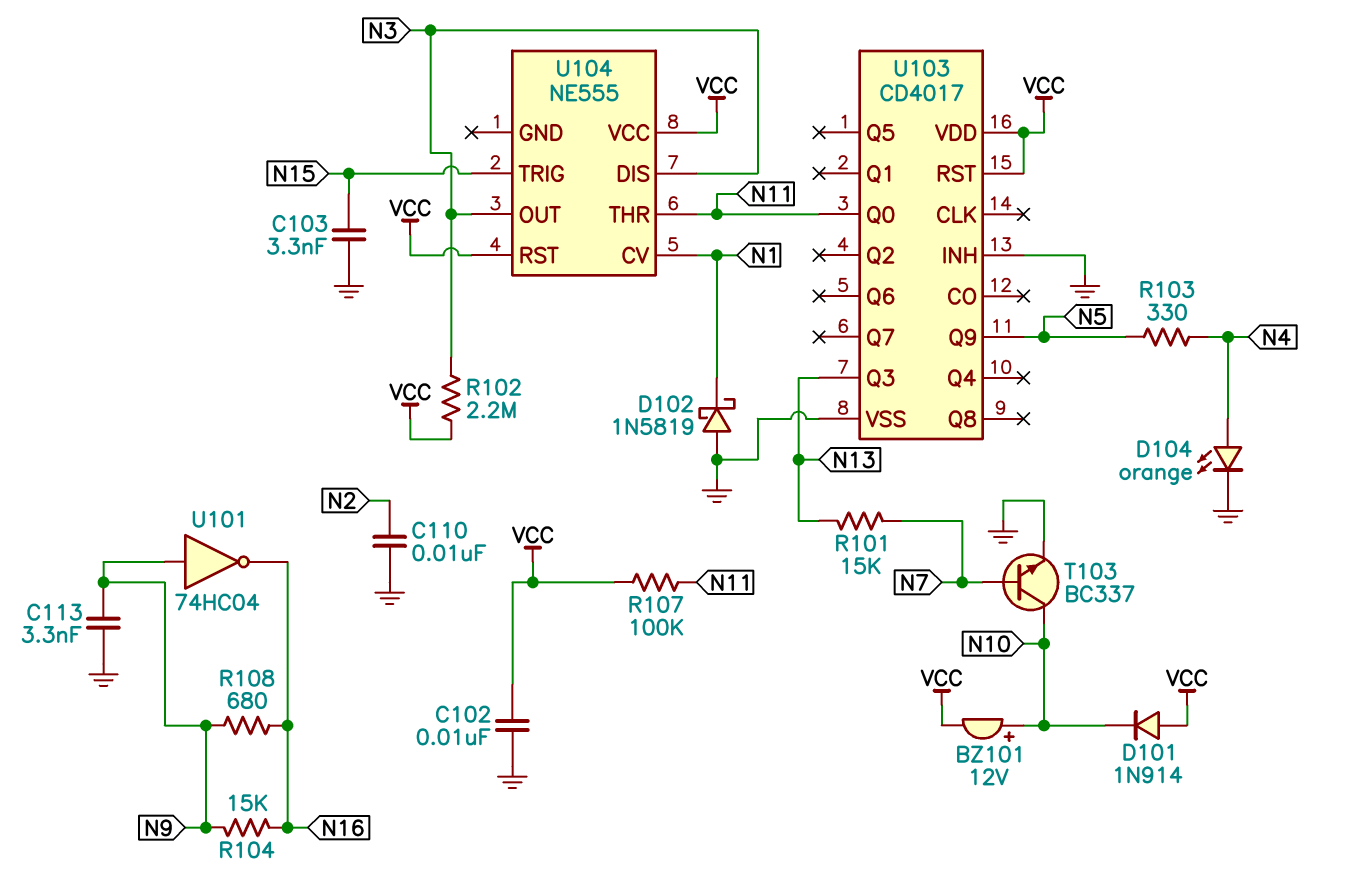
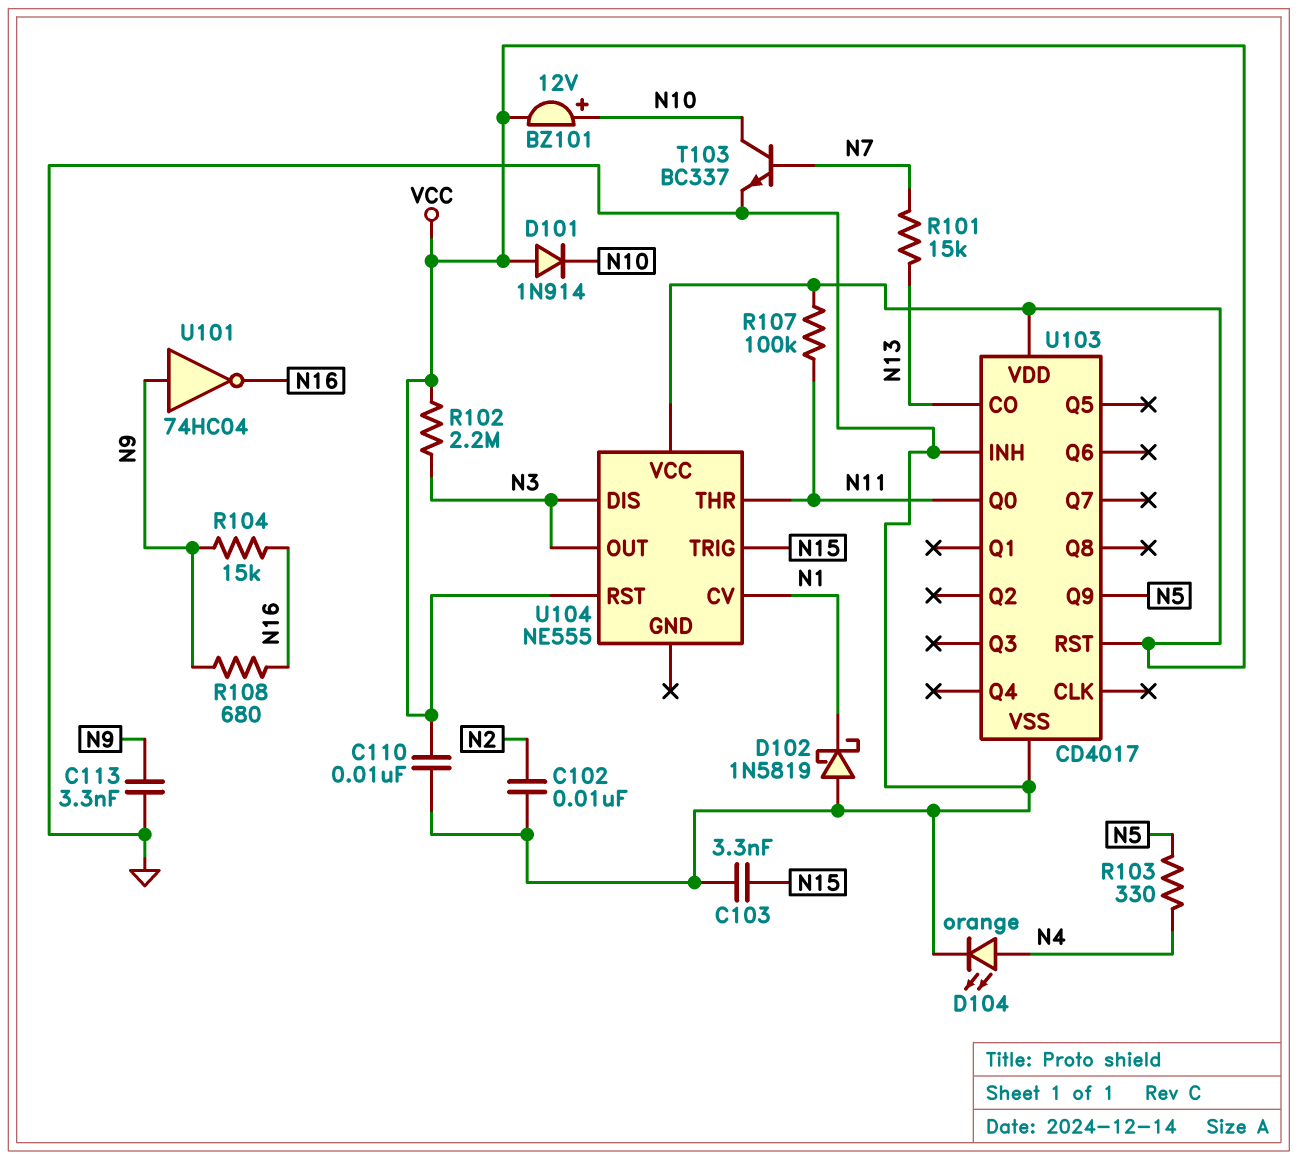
C102: 10nF (GND, VCC) -> 10nF (GND, N2)
C110: 10nF (GND, N2) -> 10nF (GND, VCC)
U103 pin CO: none -> N13
U103 pin Q3: N13 -> none

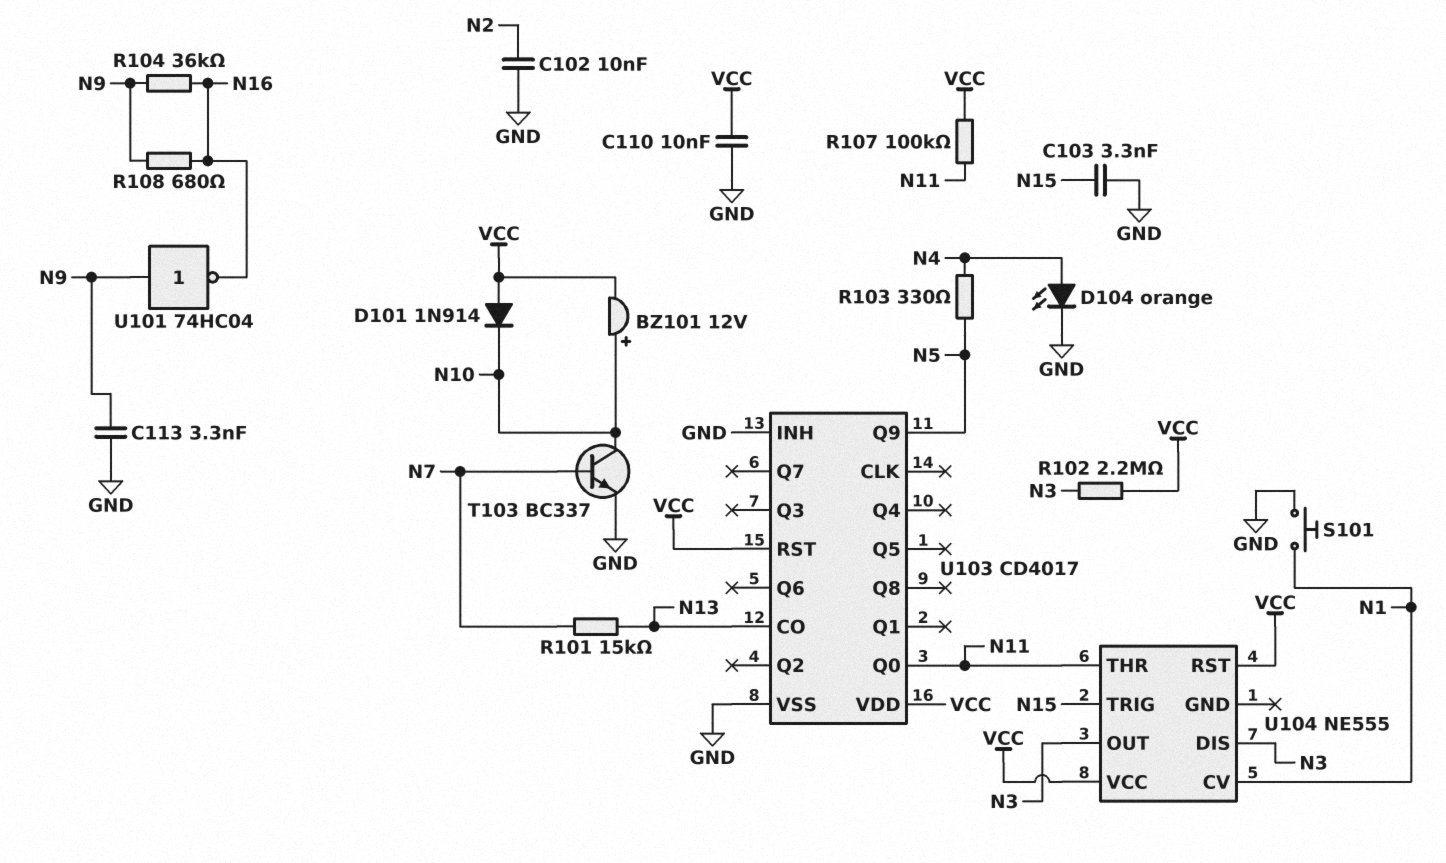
D102: schottky 1N5819 (A GND, K N1) -> none
R104: 15k (N9, N16) -> 36k (N9, N16)
S101: none -> button (GND, N1)

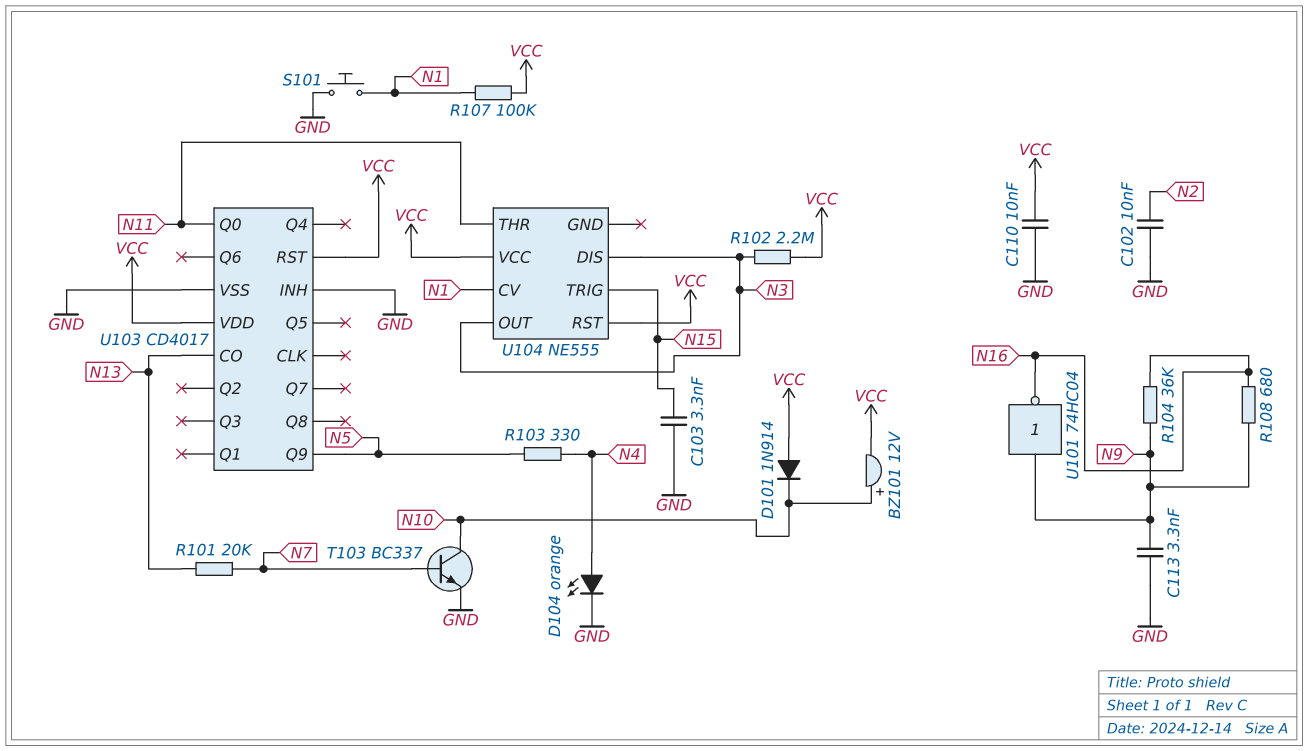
R101: 15k (N7, N13) -> 20k (N7, N13)
R107: 100k (N11, VCC) -> 100k (N1, VCC)

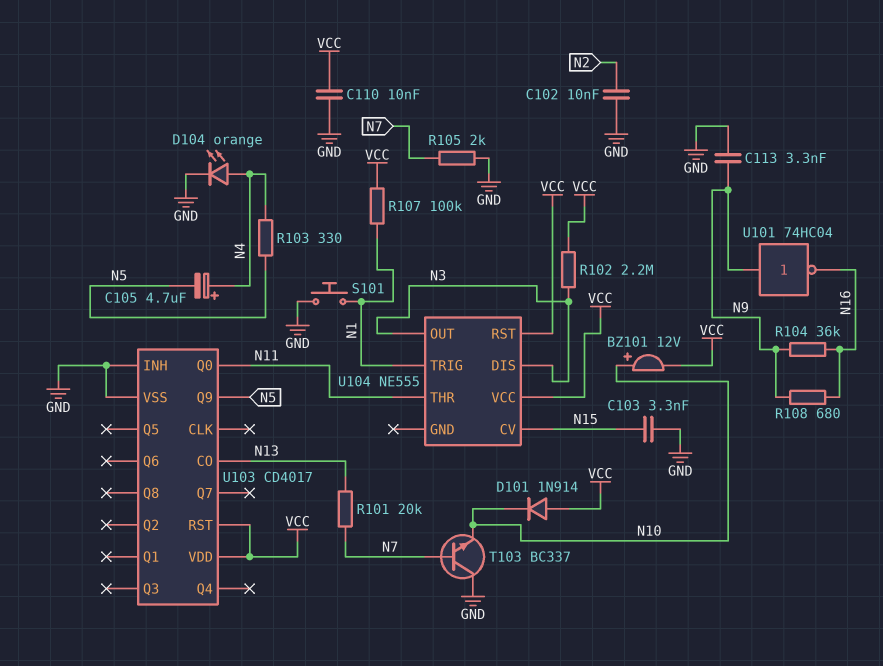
C105: none -> 4.7uF (plus N4, minus N5)
R105: none -> 2k (GND, N7)
T103: NPN BC337 (B N7, C N10, E GND) -> NPN BC337 (B N7, C GND, E N10)
U104 pin CV: N1 -> N15
U104 pin TRIG: N15 -> N1

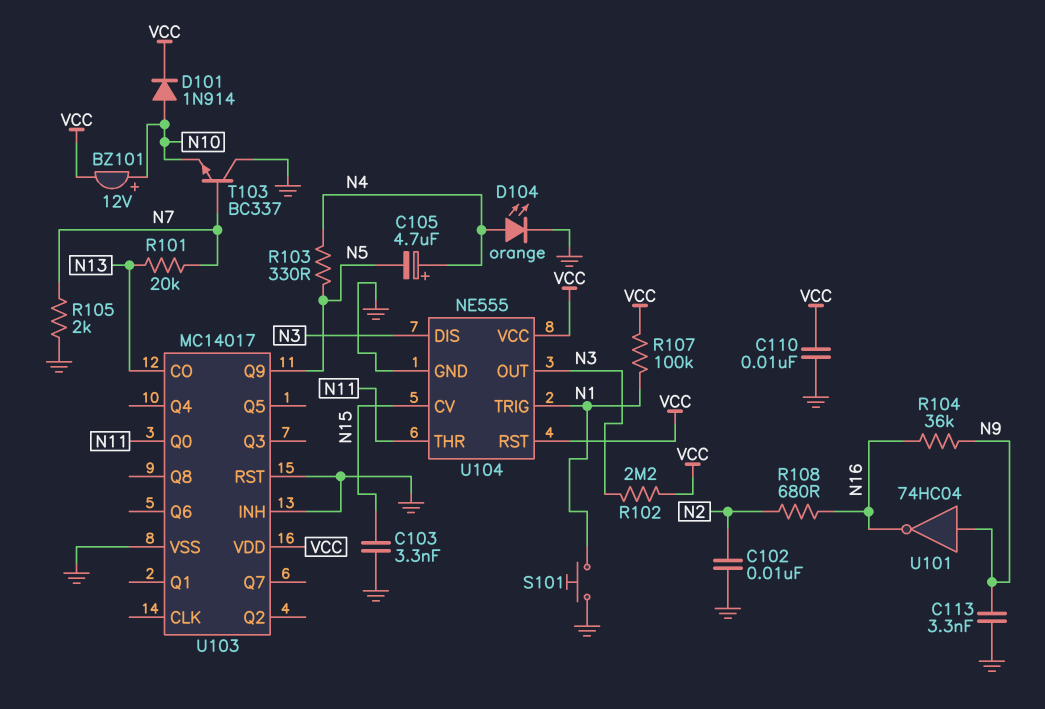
D101: diode 1N914 (A VCC, K N10) -> diode 1N914 (A N10, K VCC)
R108: 680 (N9, N16) -> 680 (N2, N16)
U103: CD4017 -> MC14017
U103 pin RST: VCC -> GND
U104 pin GND: none -> GND

